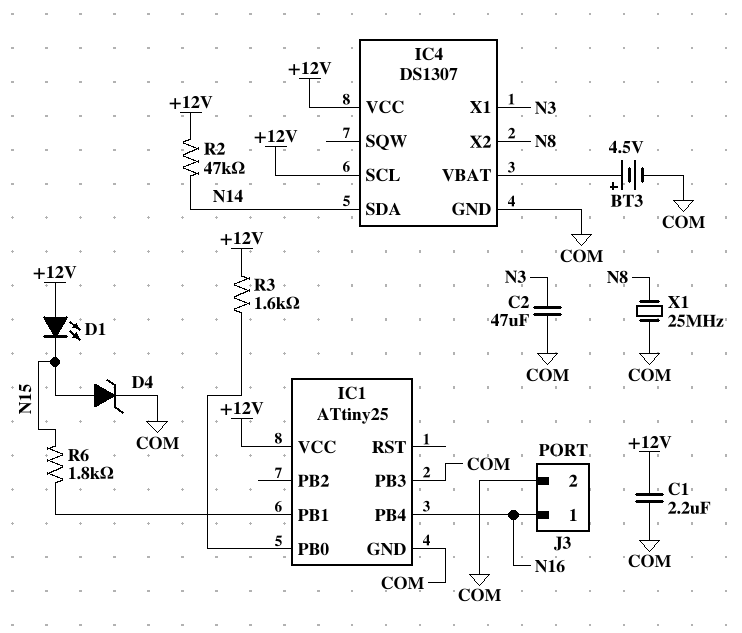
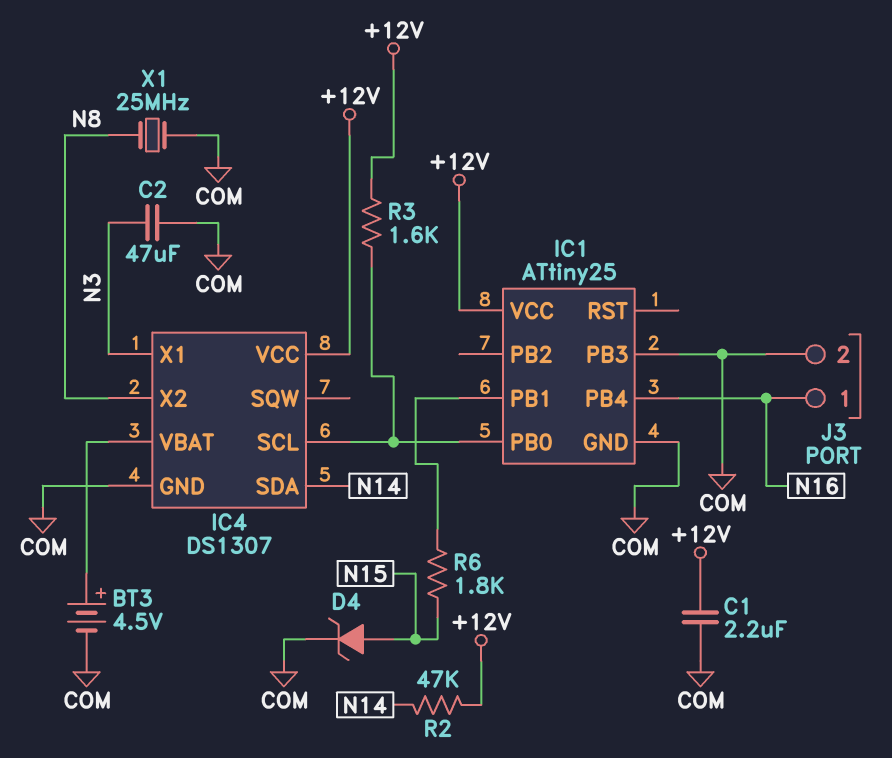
D1: LED (A +12V, K N15) -> none
IC4 pin SCL: +12V -> IC1/PB0

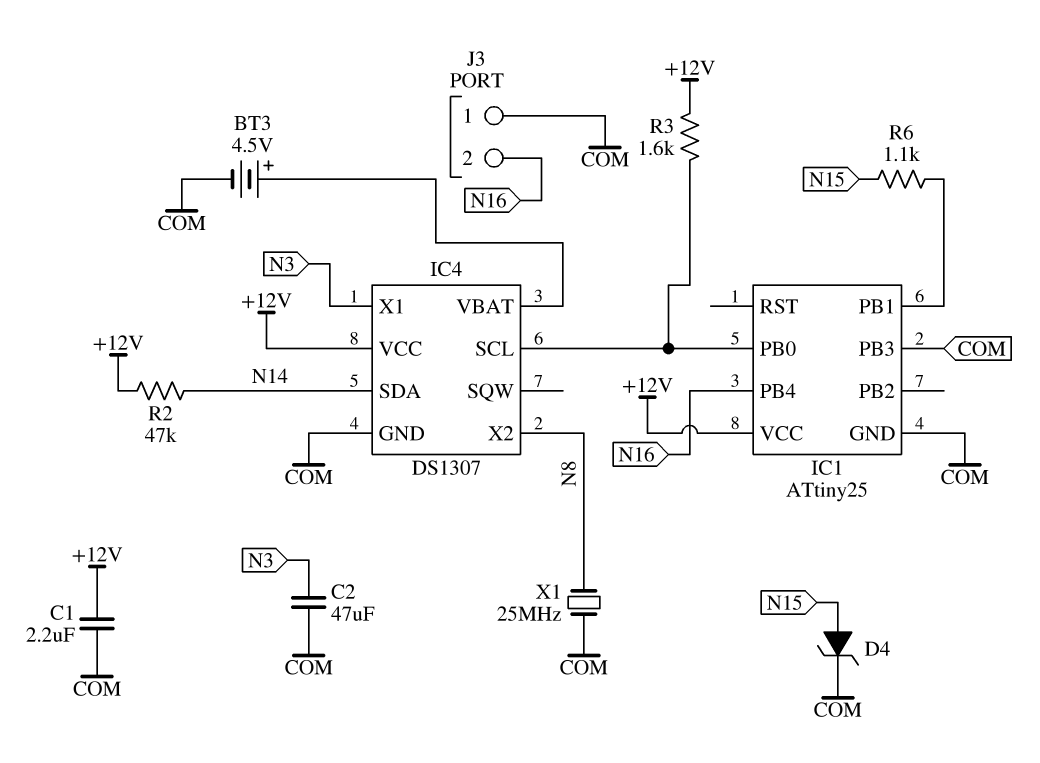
J3 pin 1: N16 -> COM
J3 pin 2: COM -> N16
R6: 1.8k (IC1/PB1, N15) -> 1.1k (IC1/PB1, N15)

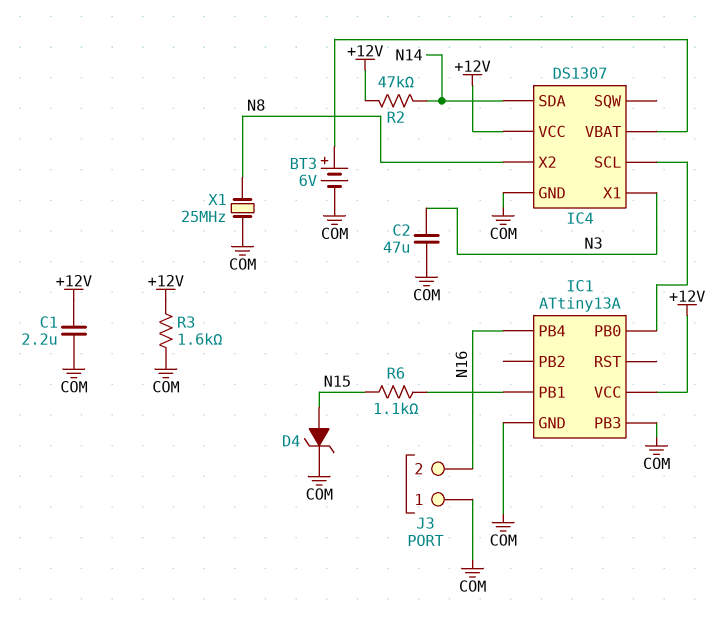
BT3: 4.5V (plus IC4/VBAT, minus COM) -> 6V (plus IC4/VBAT, minus COM)
IC1: ATtiny25 -> ATtiny13A
R3: 1.6k (+12V, IC1/PB0) -> 1.6k (+12V, COM)

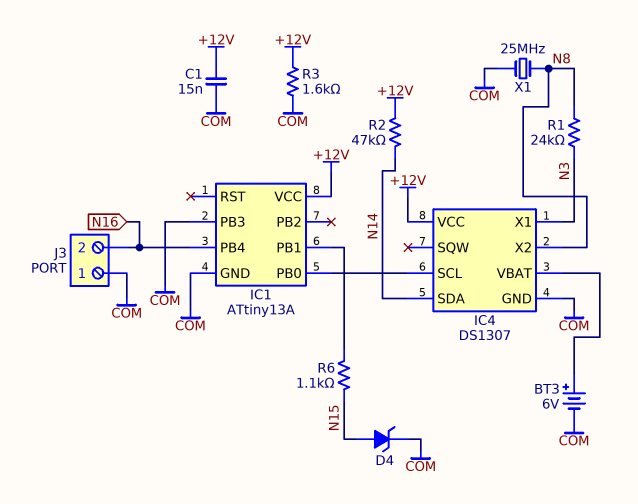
C1: 2.2uF (+12V, COM) -> 15nF (+12V, COM)
C2: 47uF (COM, N3) -> none
R1: none -> 24k (N3, N8)

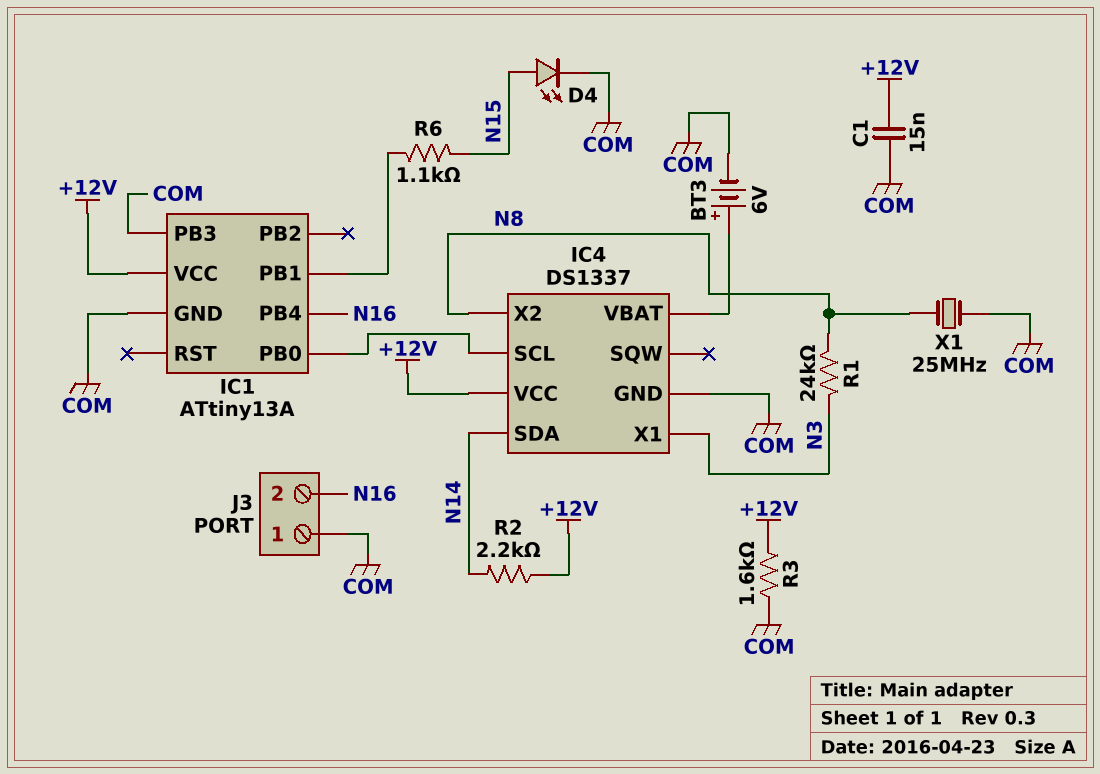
D4: zener (A N15, K COM) -> LED (A N15, K COM)
IC4: DS1307 -> DS1337
R2: 47k (+12V, N14) -> 2.2k (+12V, N14)

